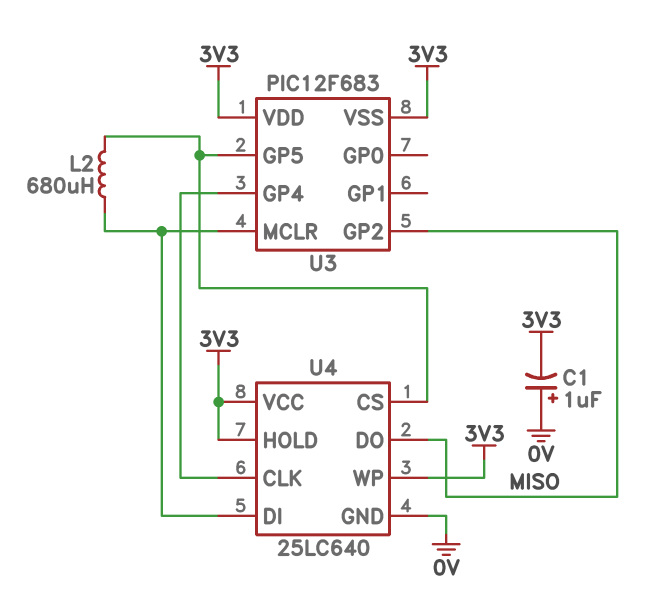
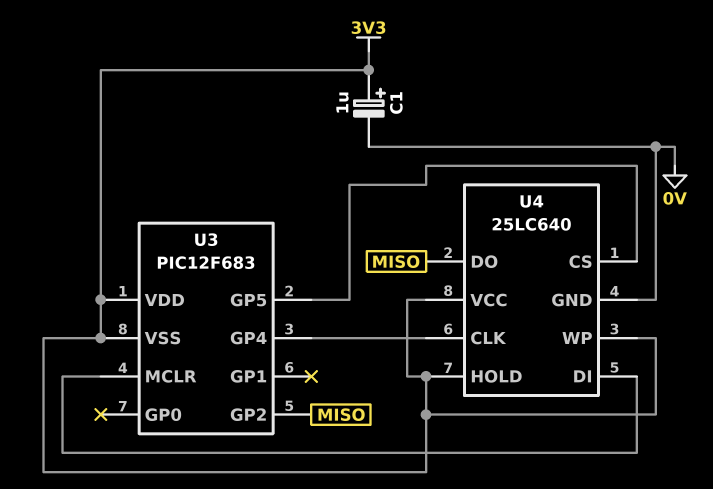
C1: 1uF (plus 0V, minus 3V3) -> 1uF (plus 3V3, minus 0V)
L2: 680uH (U3/GP5, U3/MCLR) -> none

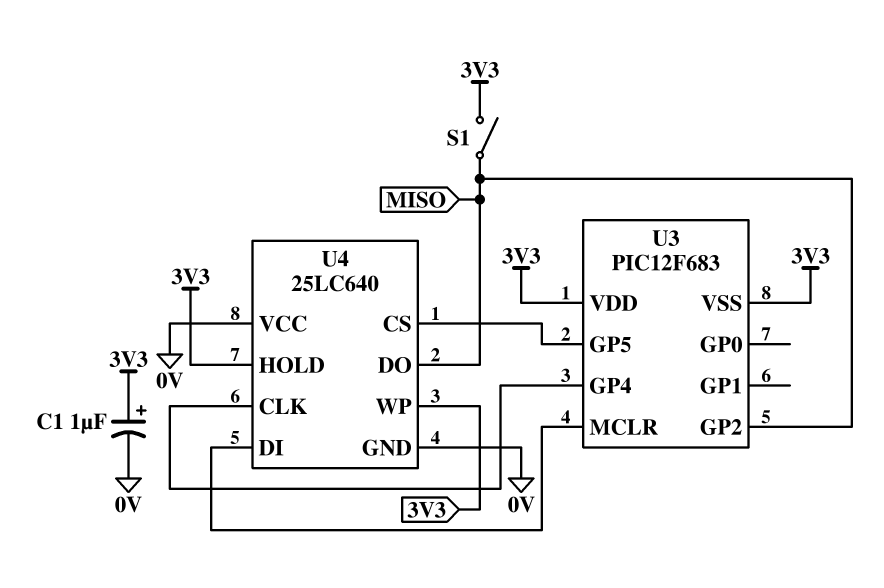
S1: none -> switch (3V3, MISO)
U4 pin VCC: 3V3 -> 0V

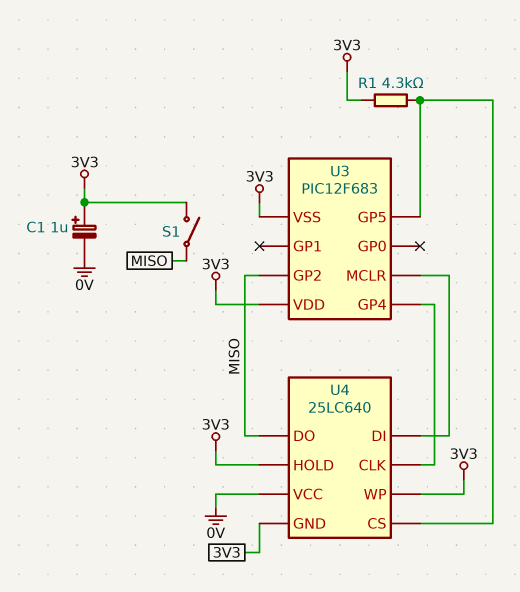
R1: none -> 4.3k (3V3, U3/GP5)
U4 pin GND: 0V -> 3V3

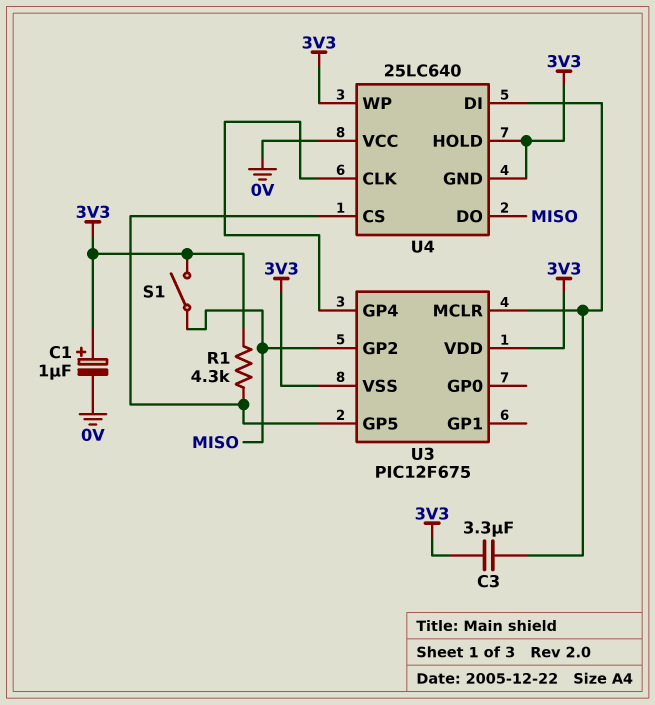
C3: none -> 3.3uF (3V3, U3/MCLR)
U3: PIC12F683 -> PIC12F675

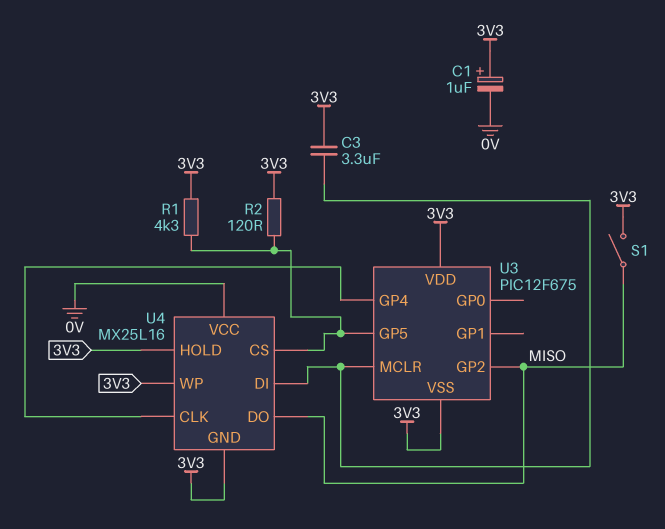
R2: none -> 120 (3V3, U3/GP5)
U4: 25LC640 -> MX25L16

